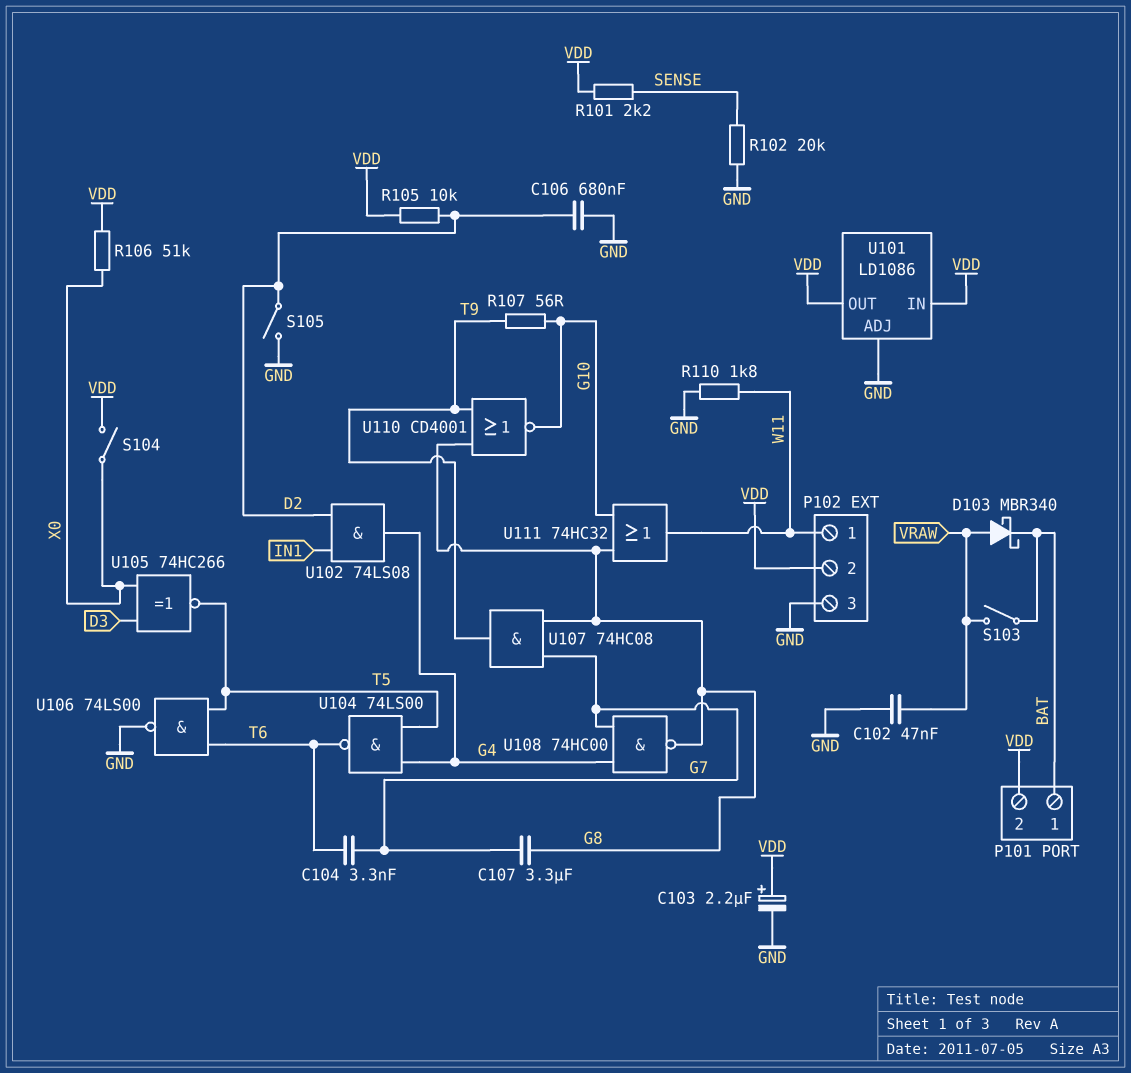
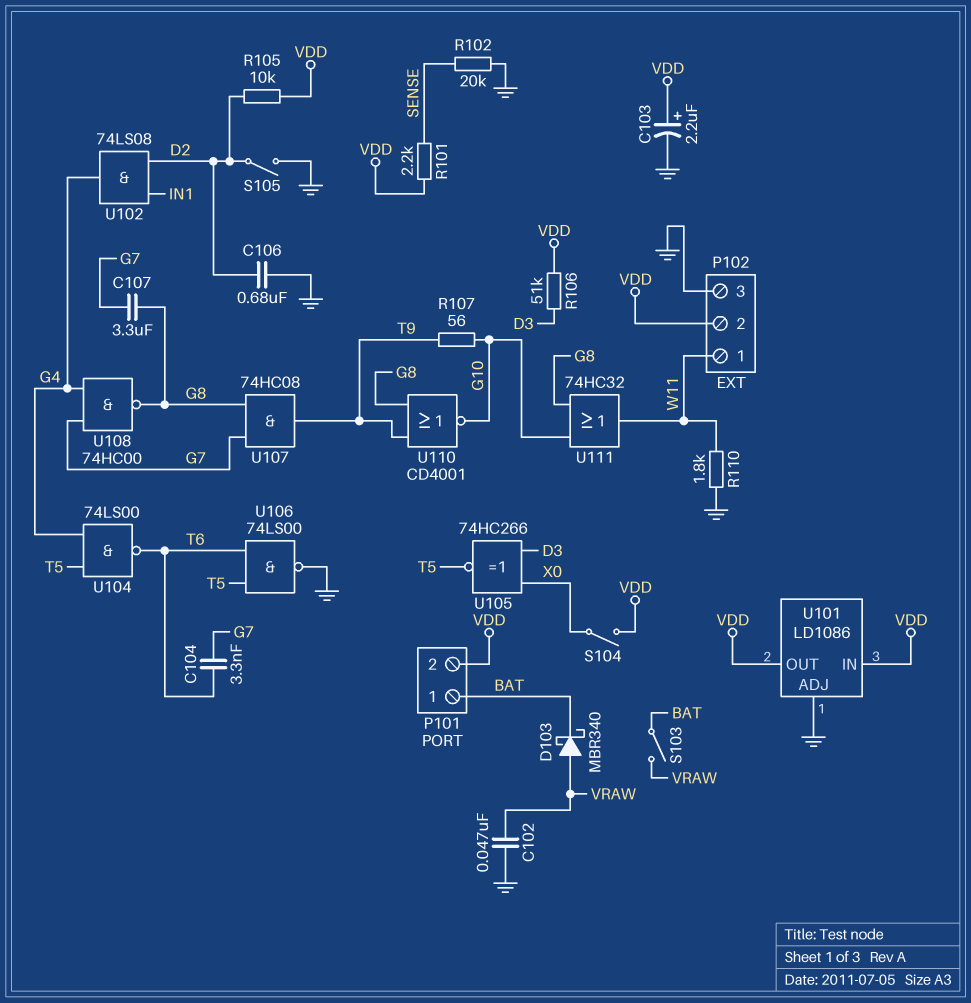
R106: 51k (VDD, X0) -> 51k (D3, VDD)

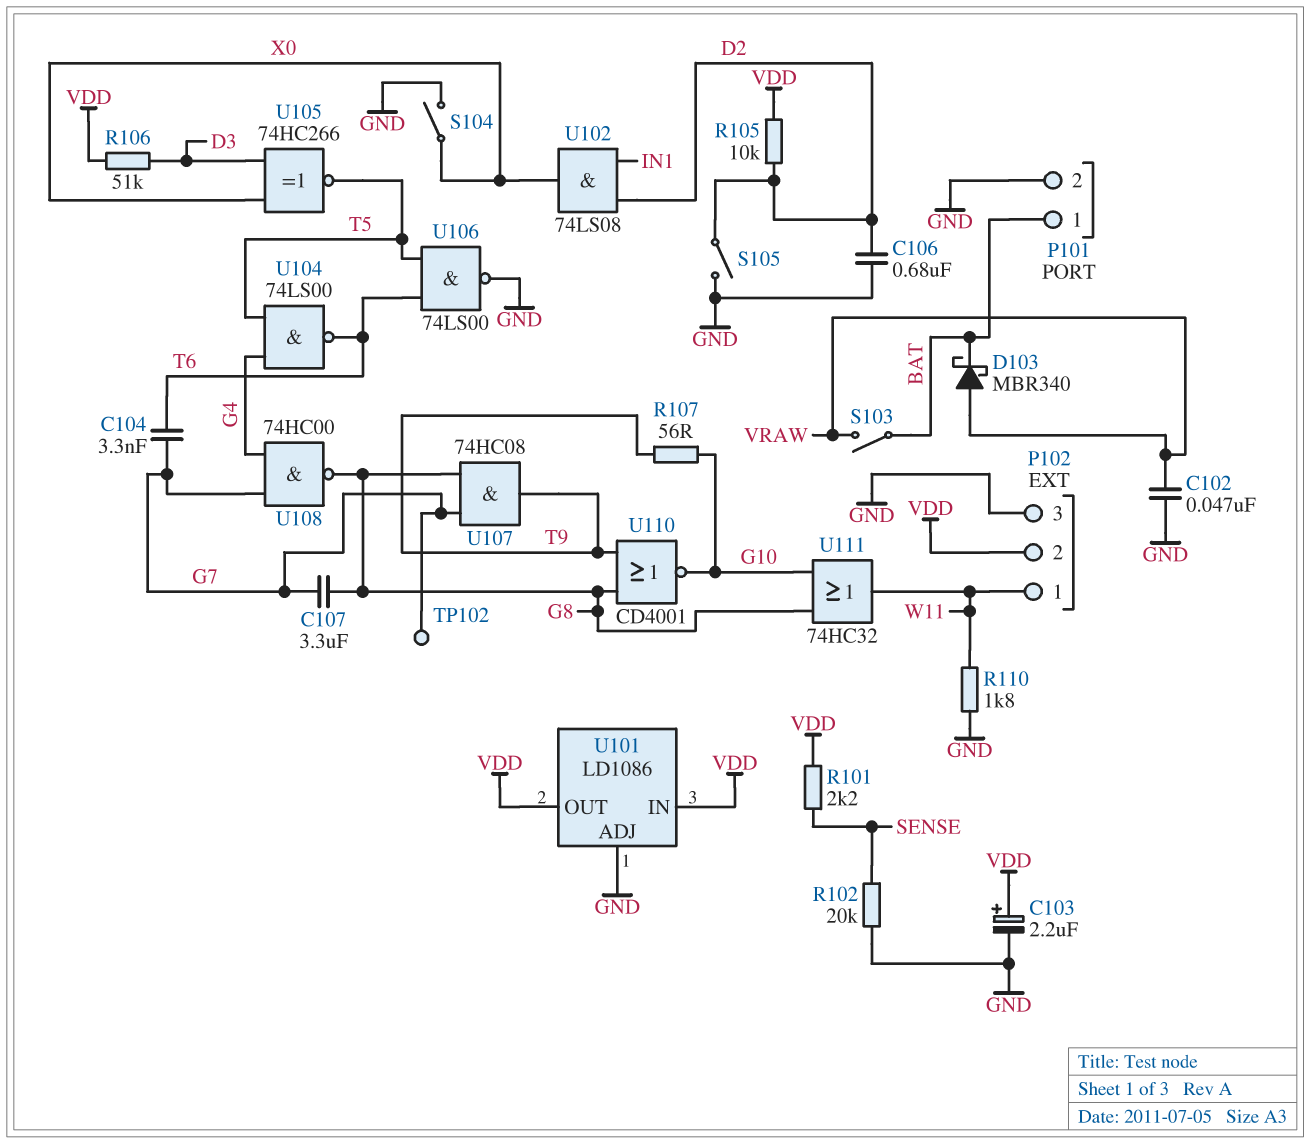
P101 pin 2: VDD -> GND
S104: switch (VDD, X0) -> switch (GND, X0)
TP102: none -> test point (G7)
U102: AND 74LS08 (in D2, in IN1, out G4) -> AND 74LS08 (in D2, in IN1, out X0)

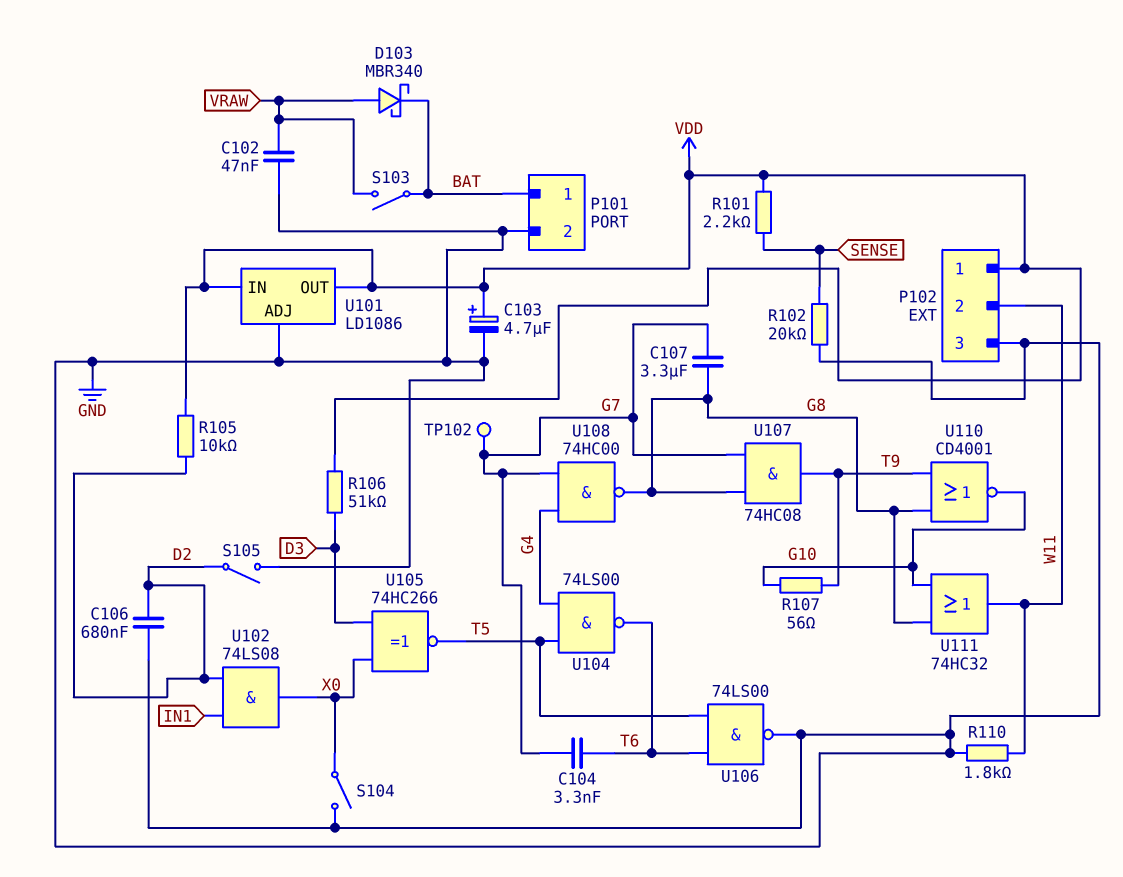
C103: 2.2uF (plus VDD, minus GND) -> 4.7uF (plus VDD, minus GND)
P102 pin 1: W11 -> VDD
P102 pin 2: VDD -> W11

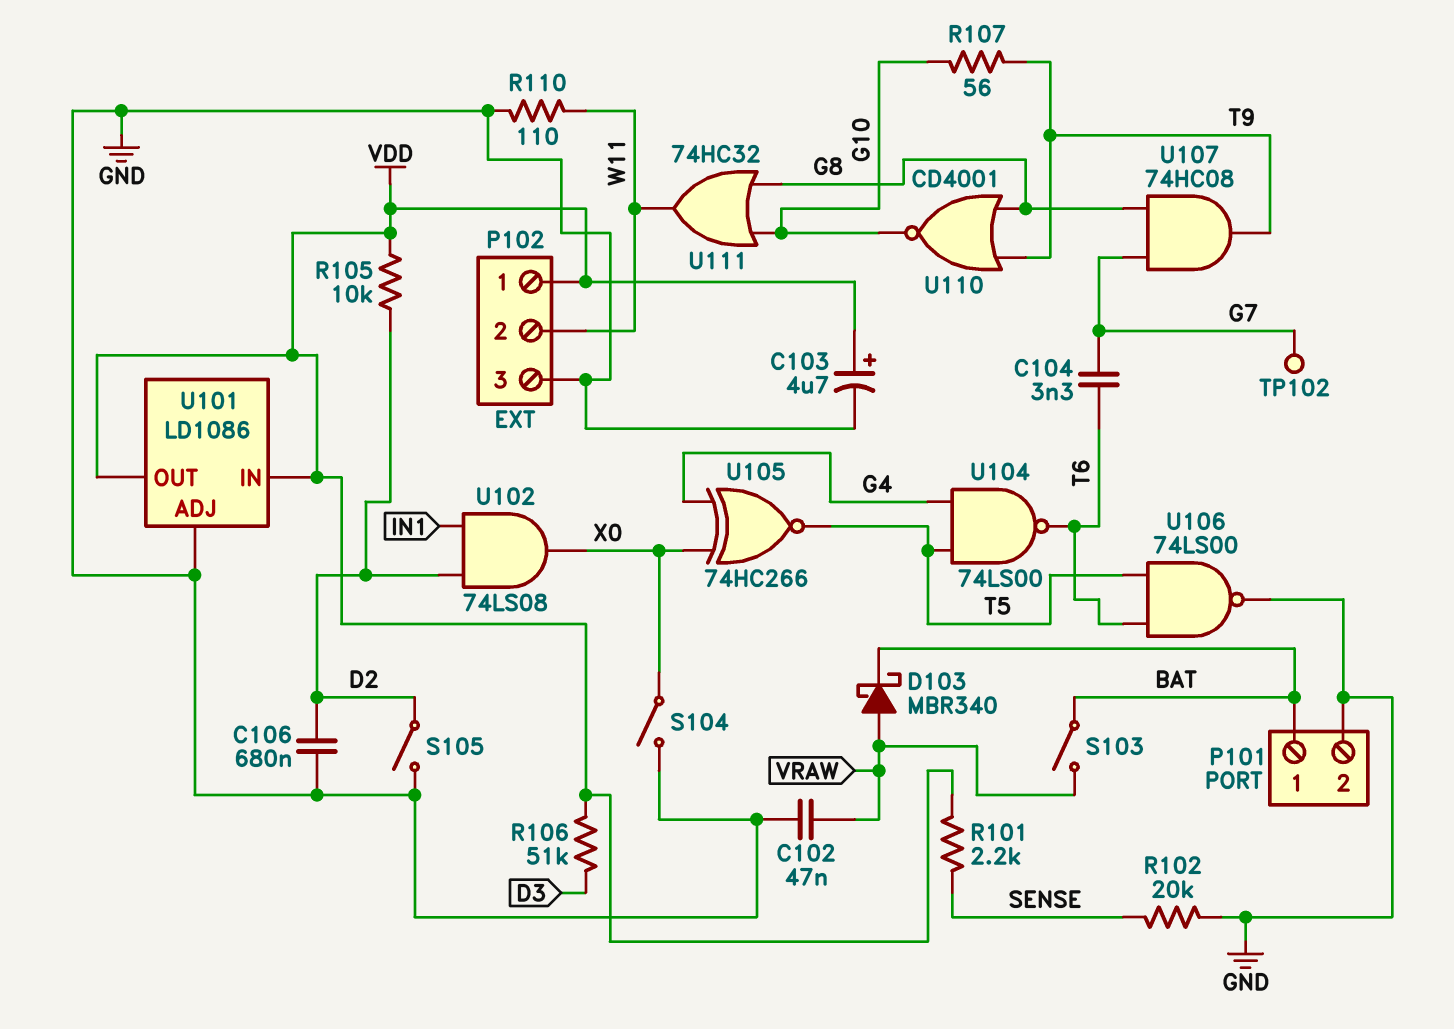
C107: 3.3uF (G7, G8) -> none
R110: 1.8k (GND, W11) -> 110 (GND, W11)
U105: XNOR 74HC266 (in D3, in X0, out T5) -> XNOR 74HC266 (in G4, in X0, out T5)
U108: NAND 74HC00 (in G4, in G7, out G8) -> none

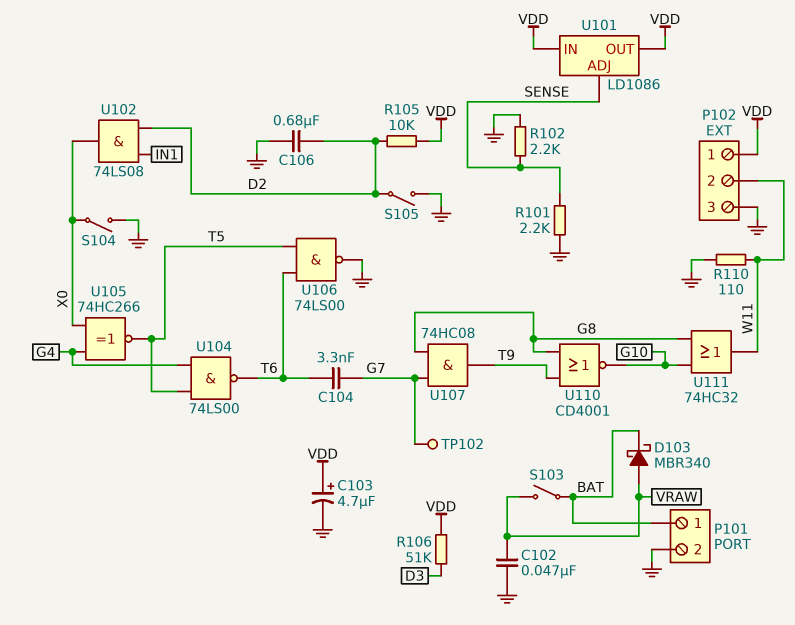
R101: 2.2k (SENSE, VDD) -> 2.2k (GND, SENSE)
R102: 20k (GND, SENSE) -> 2.2k (GND, SENSE)
R107: 56 (G10, T9) -> none
U101 pin ADJ: GND -> SENSE

